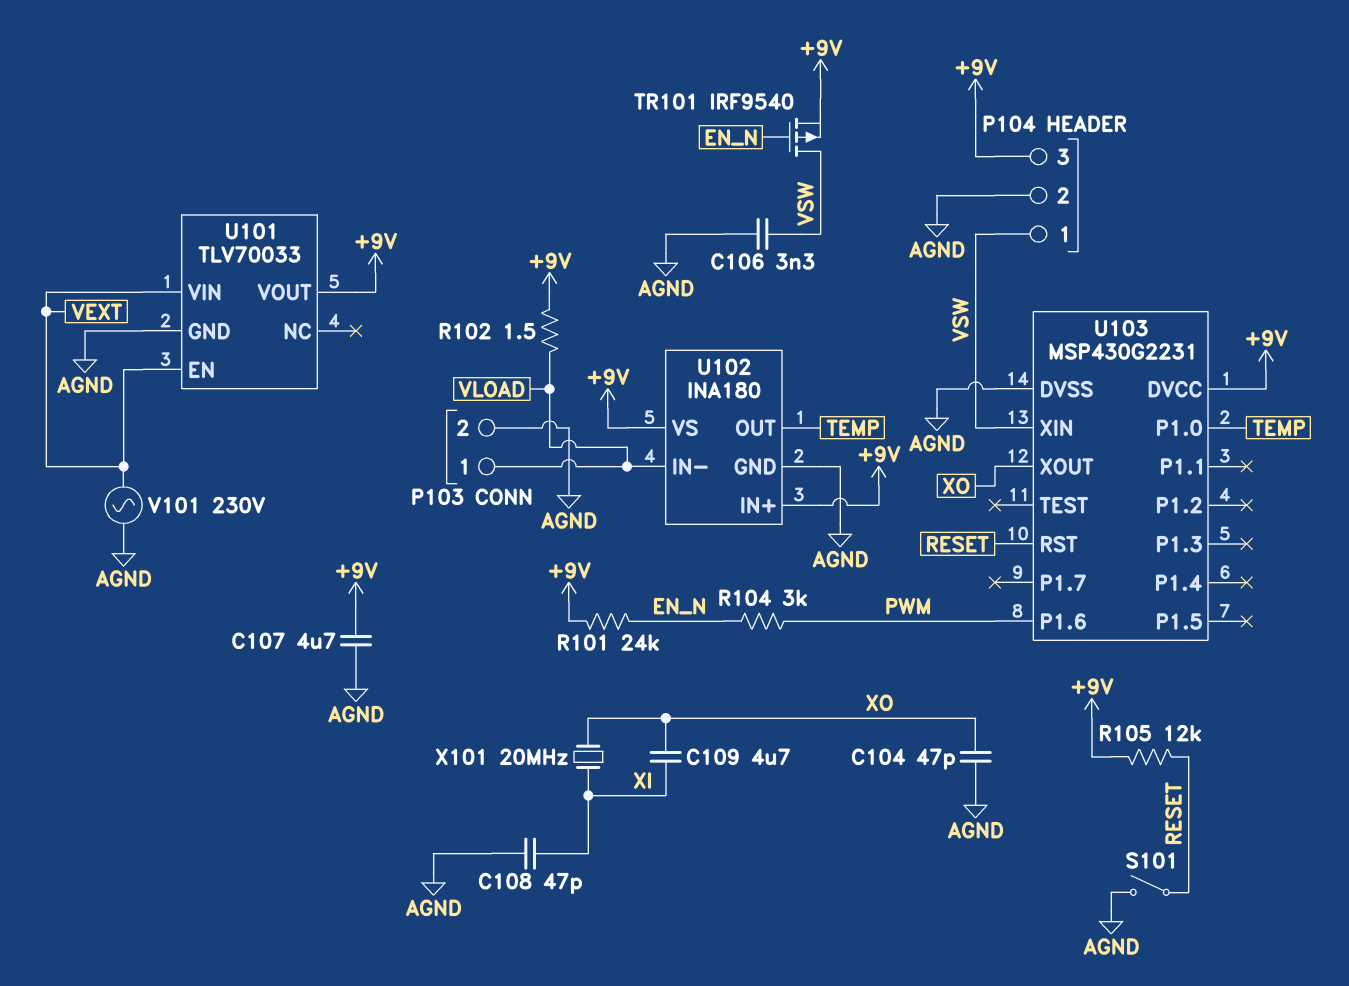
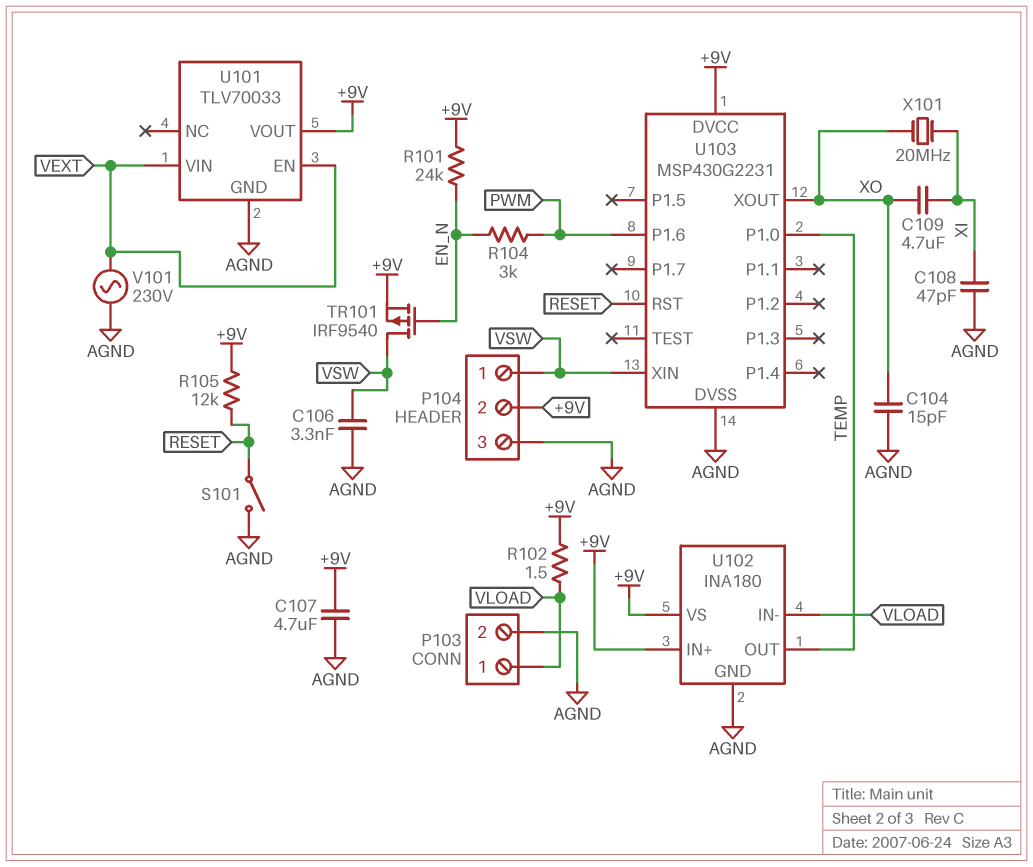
C104: 47pF (AGND, XO) -> 15pF (AGND, XO)
P104 pin 2: AGND -> +9V
P104 pin 3: +9V -> AGND

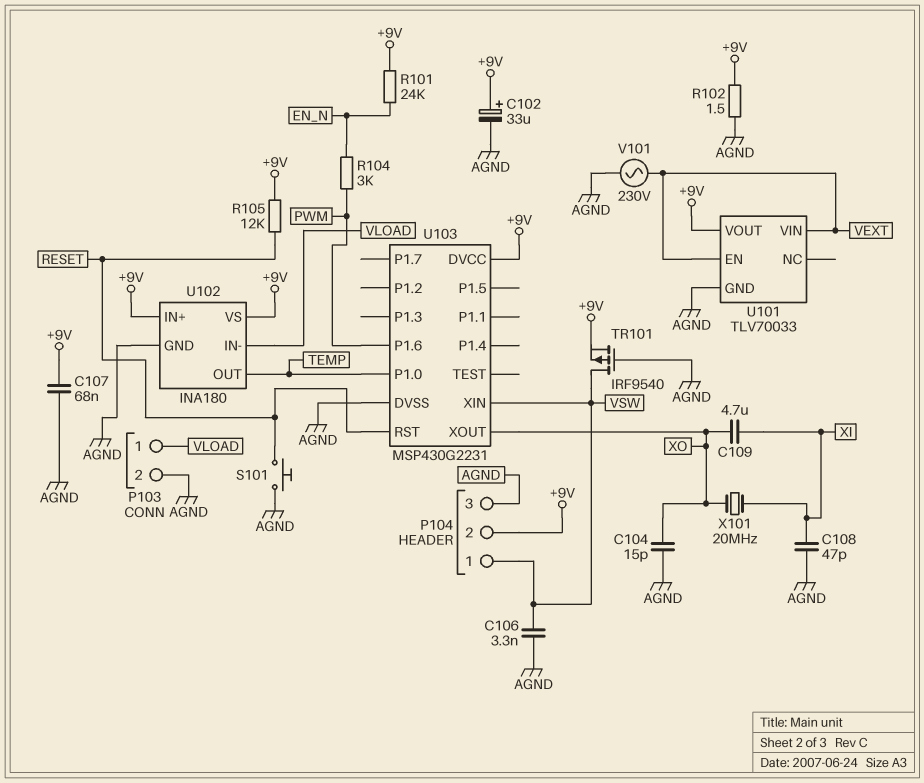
C102: none -> 33uF (plus +9V, minus AGND)
C107: 4.7uF (+9V, AGND) -> 68nF (+9V, AGND)
R102: 1.5 (+9V, VLOAD) -> 1.5 (+9V, AGND)
S101: switch (AGND, RESET) -> button (AGND, RESET)
TR101: PMOS IRF9540 (G EN_N, D VSW, S +9V) -> PMOS IRF9540 (G AGND, D VSW, S +9V)

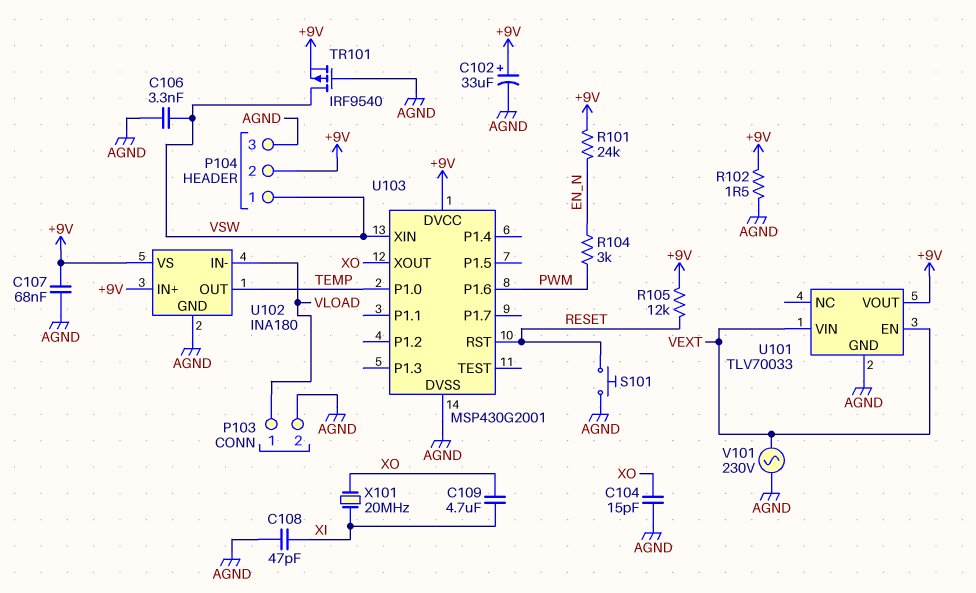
U103: MSP430G2231 -> MSP430G2001

